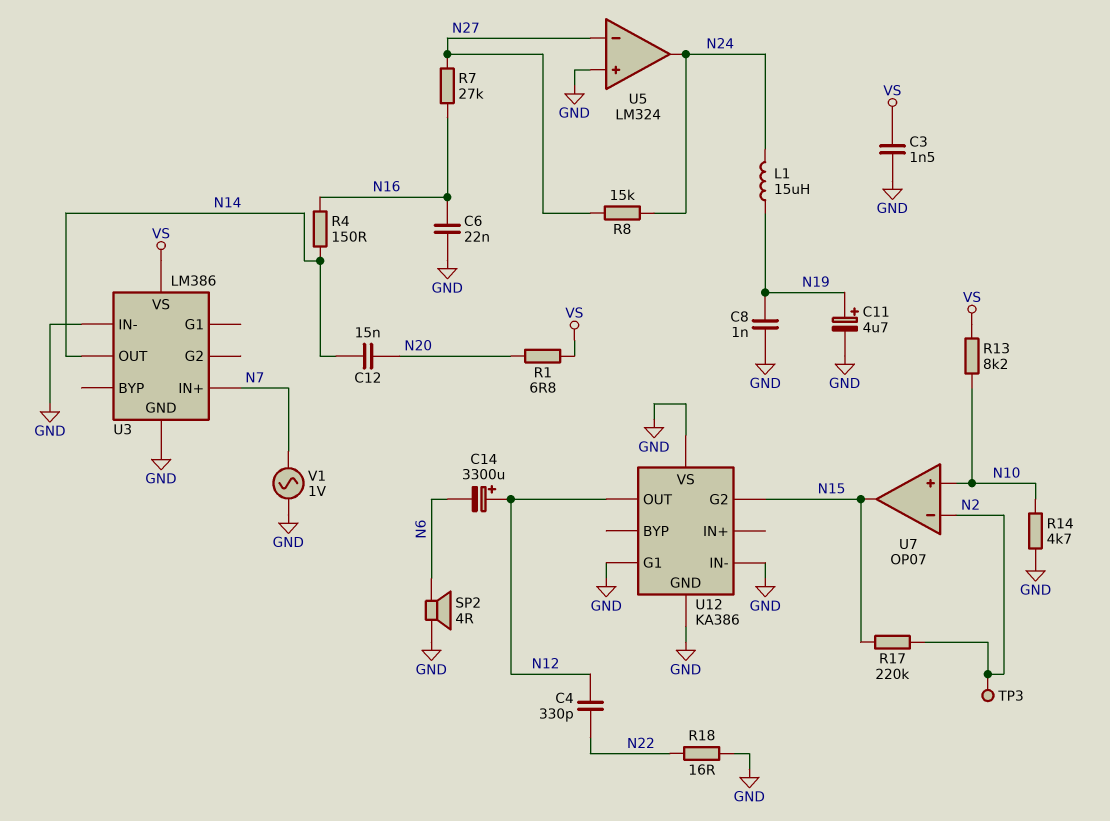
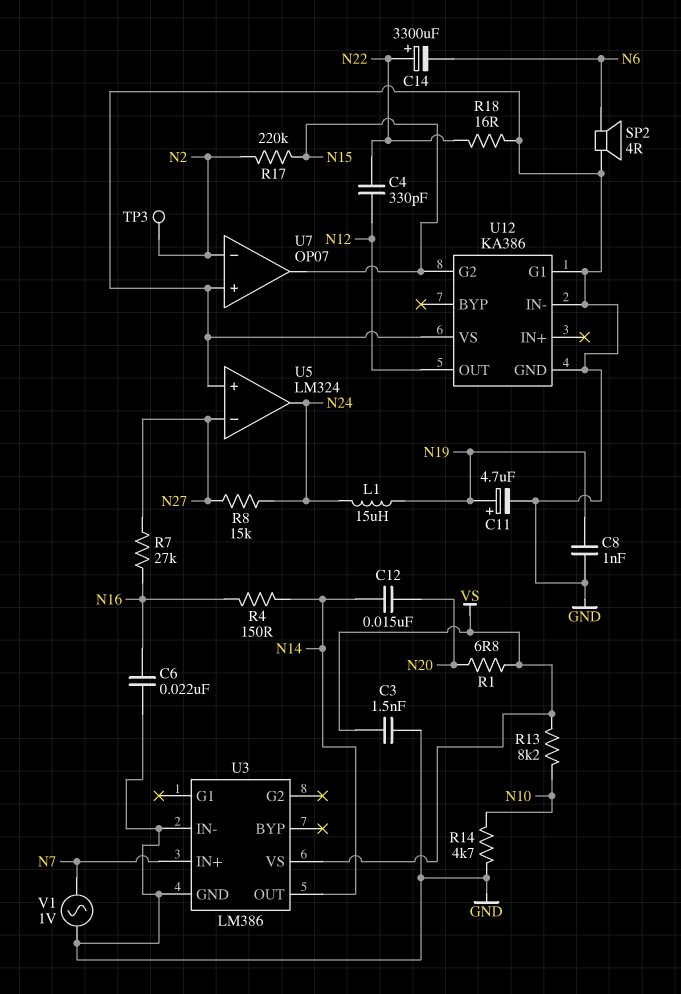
C14: 3300uF (plus N12, minus N6) -> 3300uF (plus N22, minus N6)
U7 pin in+: N10 -> GND

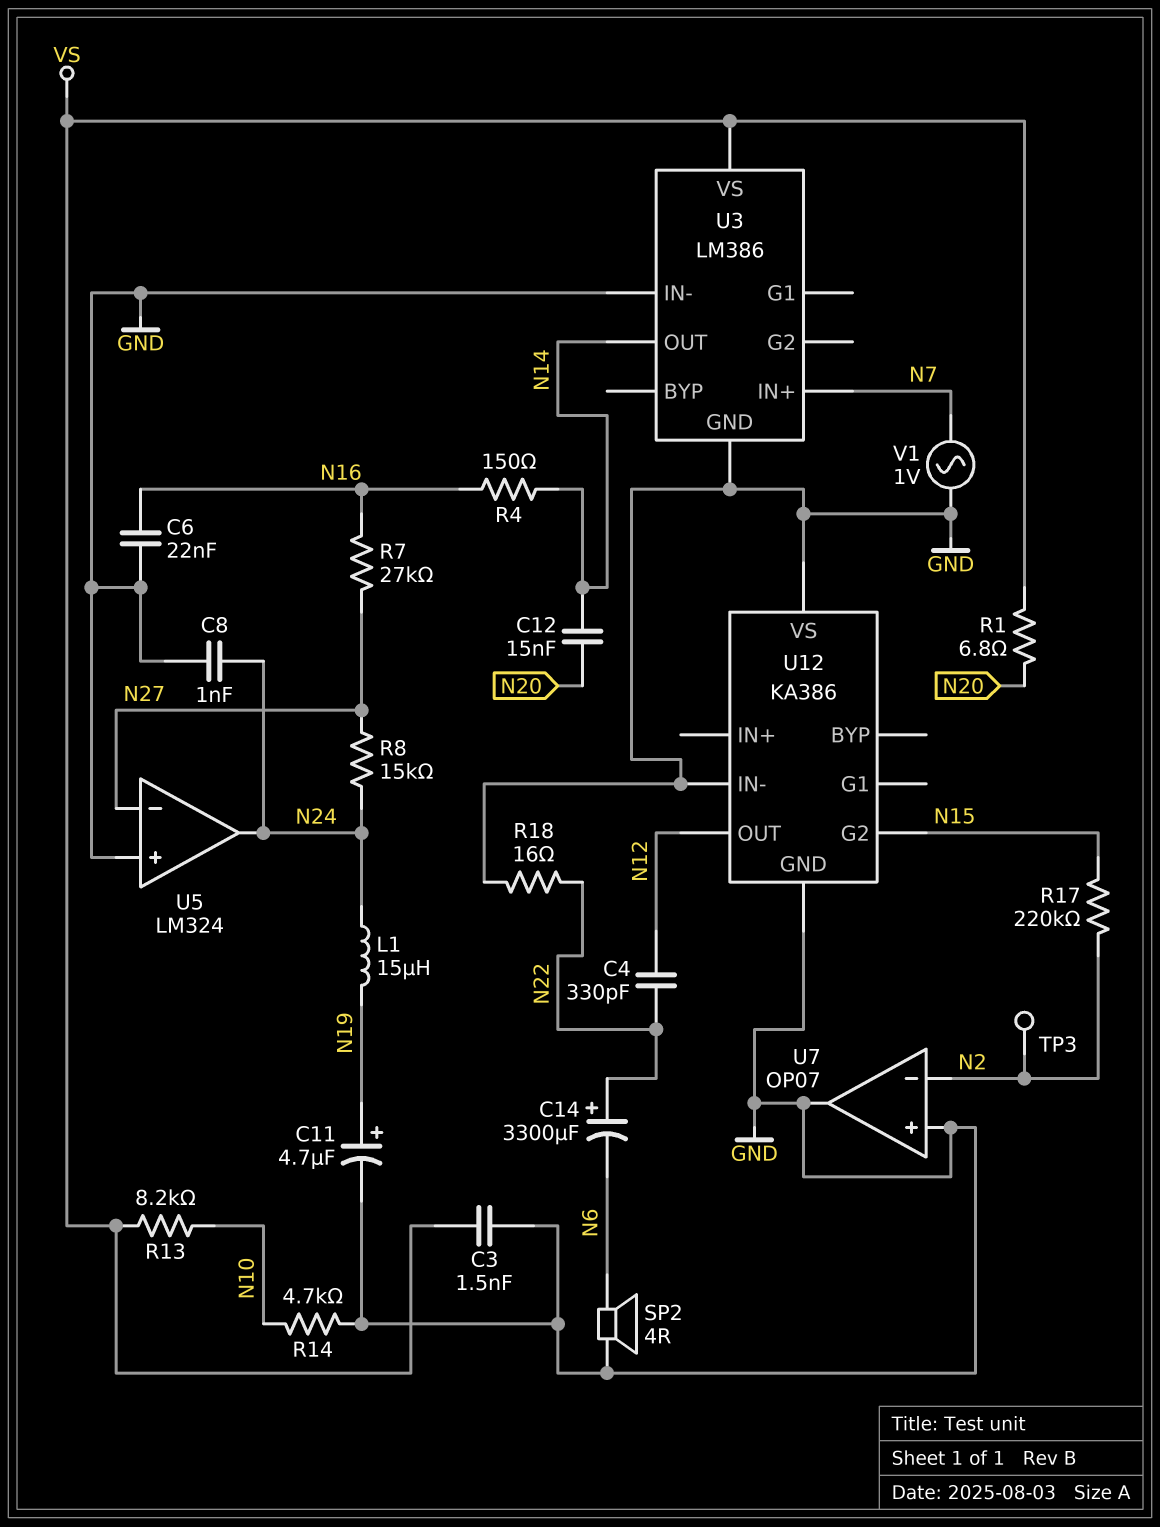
C8: 1nF (GND, N19) -> 1nF (GND, N24)
U7 pin out: N15 -> GND
U12 pin G1: GND -> none

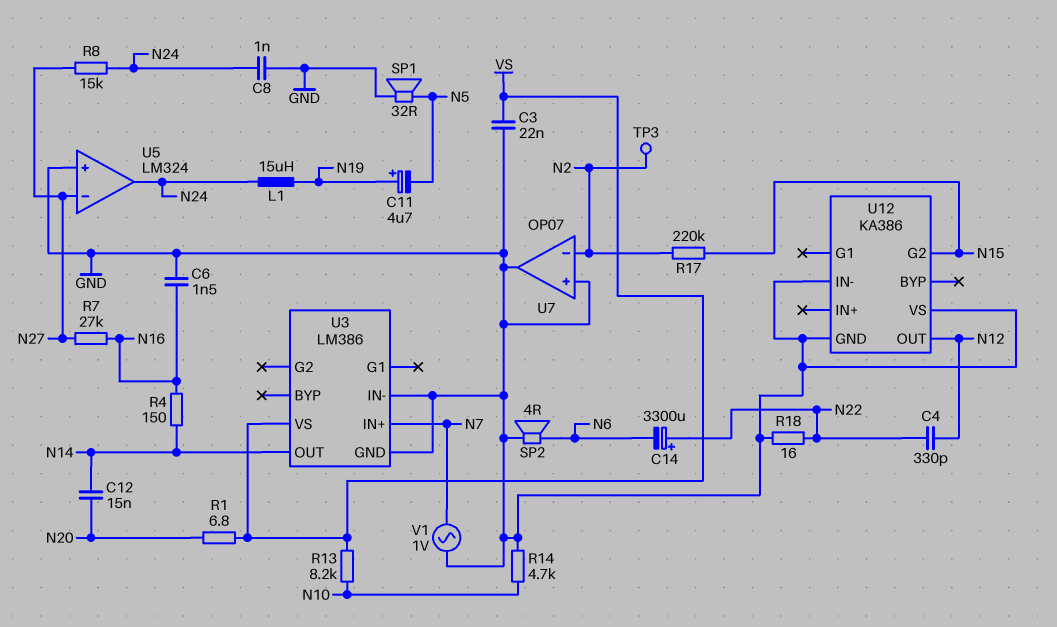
C3: 1.5nF (GND, VS) -> 22nF (GND, VS)
C6: 22nF (GND, N16) -> 1.5nF (GND, N16)
C11: 4.7uF (plus N19, minus GND) -> 4.7uF (plus N19, minus N5)
SP1: none -> speaker 32R (GND, N5)

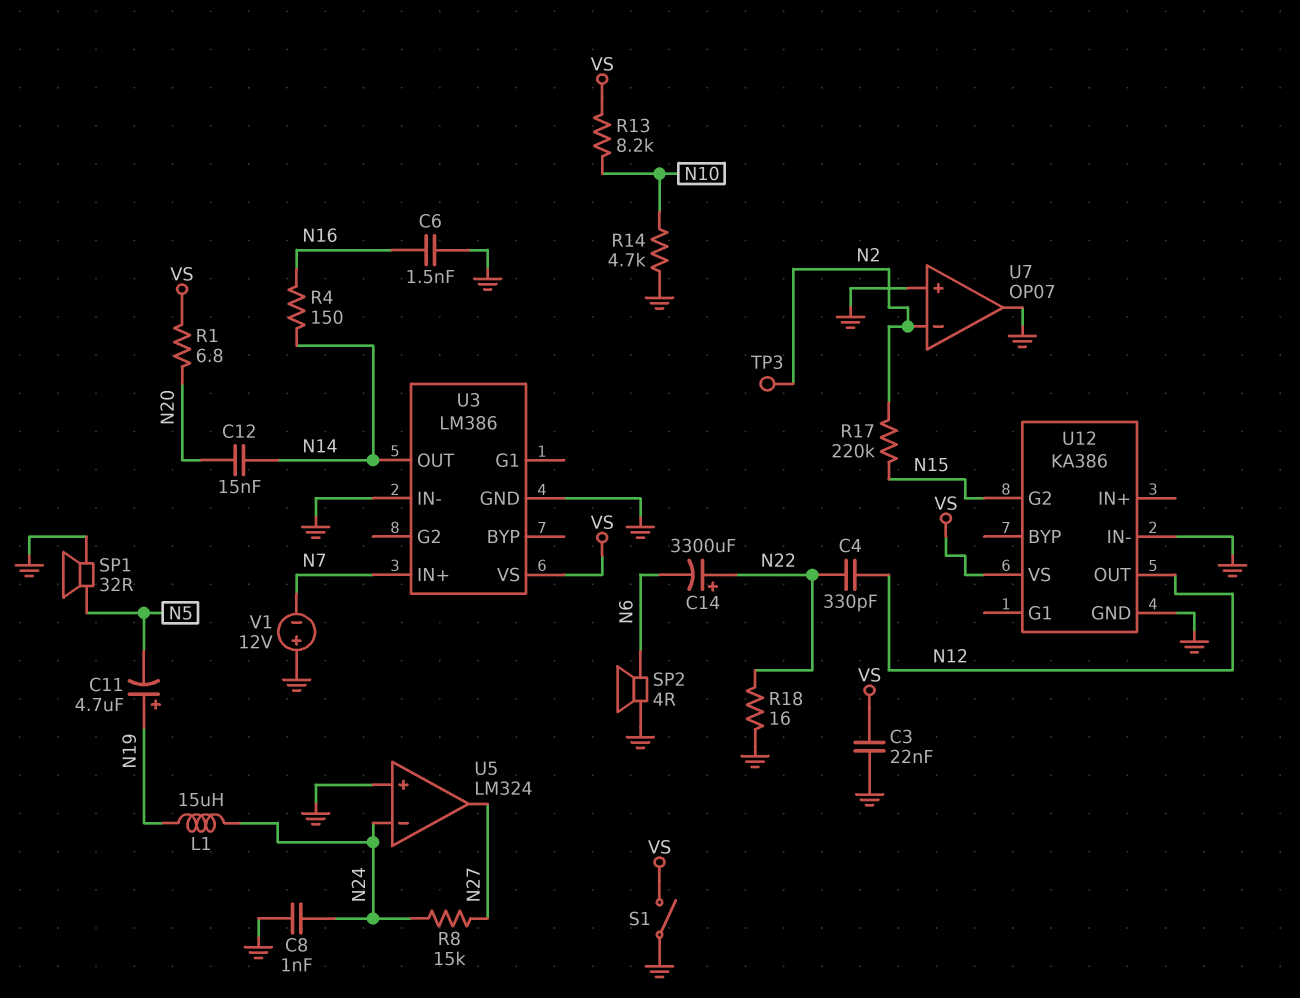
R7: 27k (N16, N27) -> none
S1: none -> switch (GND, VS)
U5 pin in-: N27 -> N24
U5 pin out: N24 -> N27
U12 pin VS: GND -> VS
V1: AC 1V (GND, N7) -> 12V (plus GND, minus N7)

